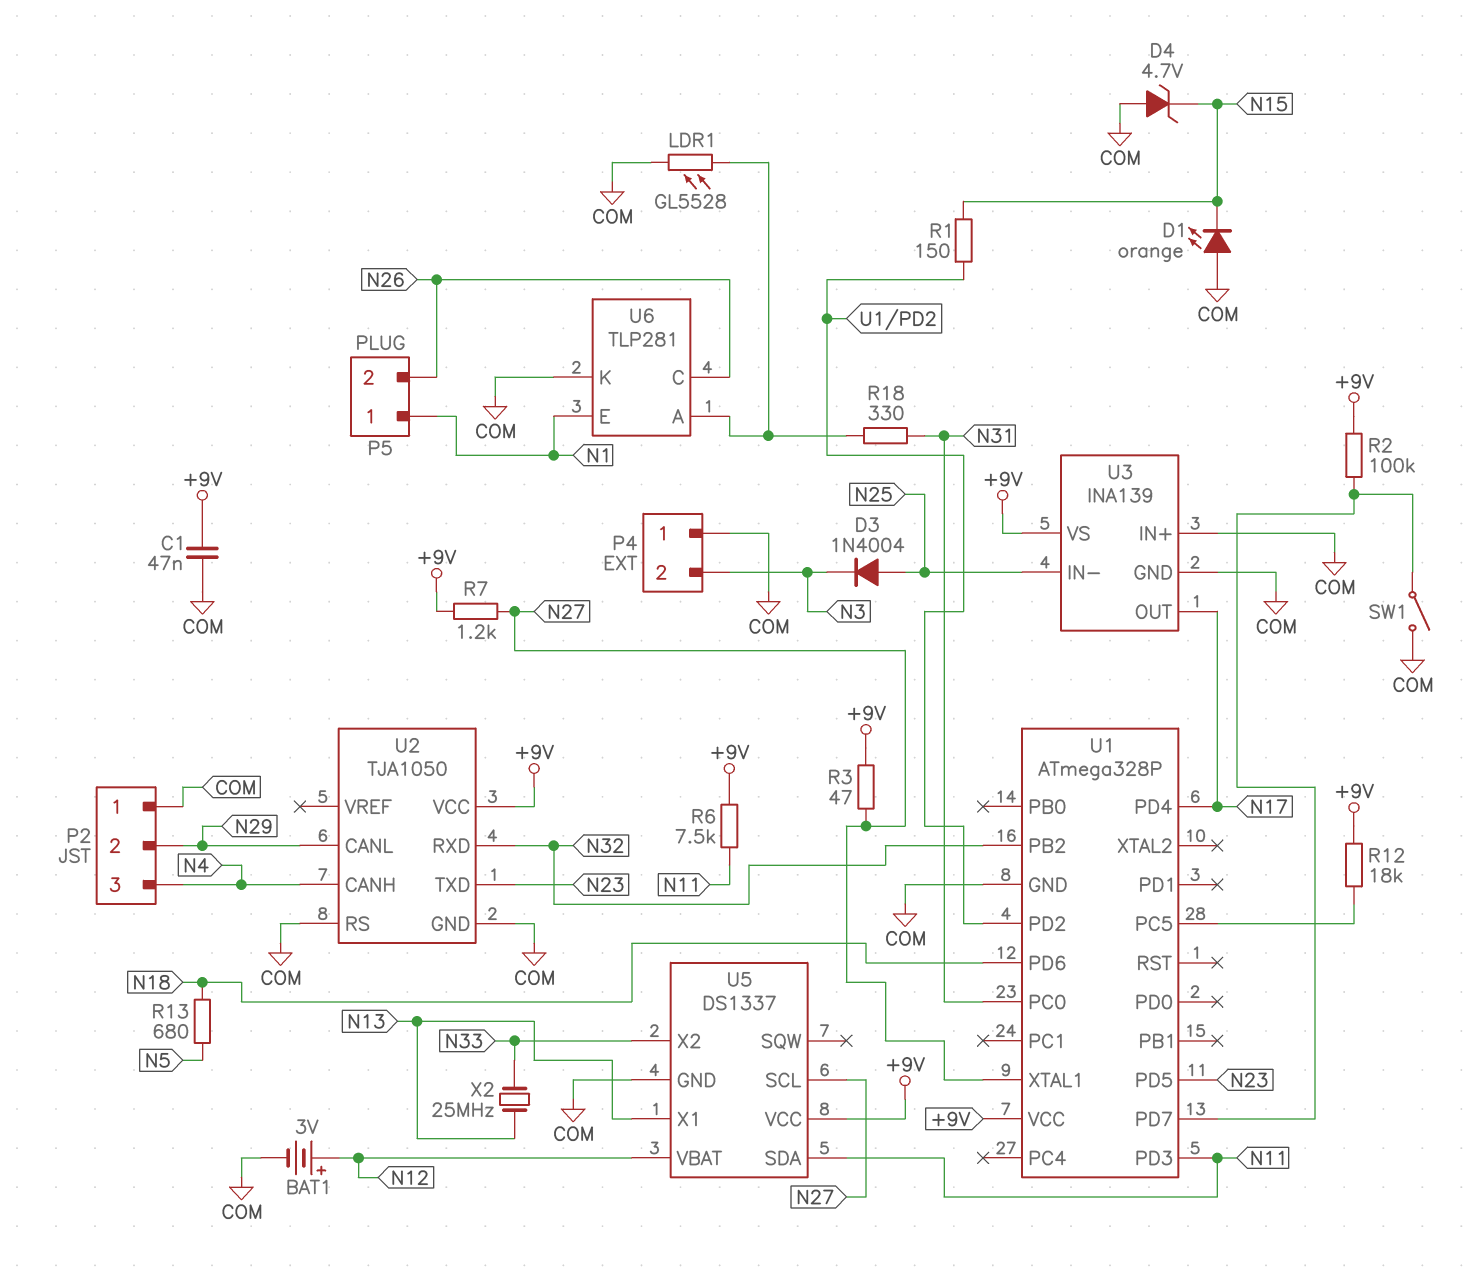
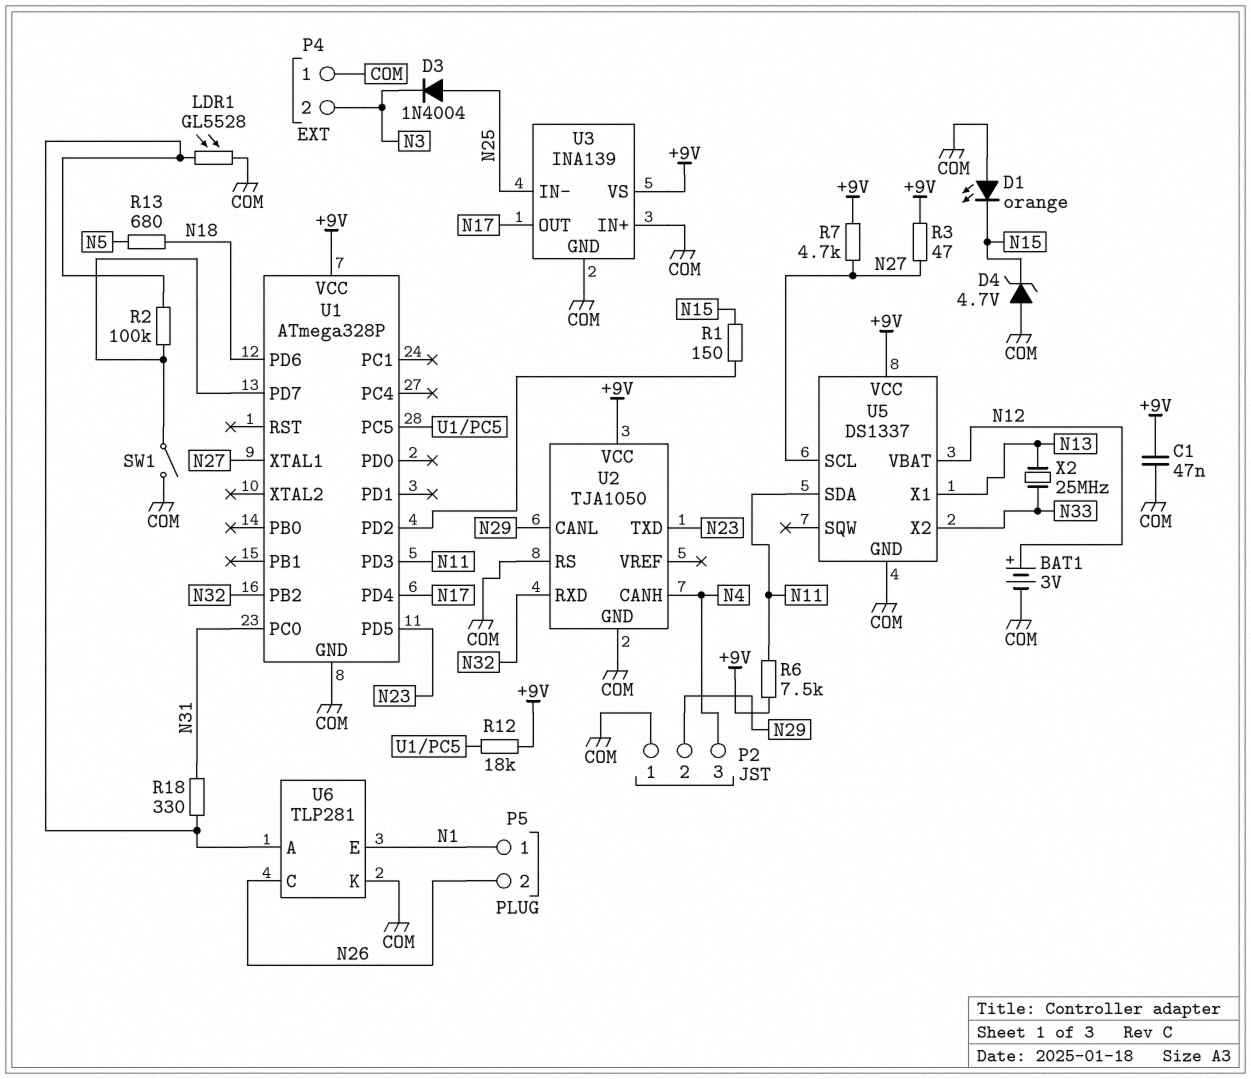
R2: 100k (+9V, U1/PD7) -> 100k (U1/PD7, U6/A)
R7: 1.2k (+9V, N27) -> 4.7k (+9V, N27)

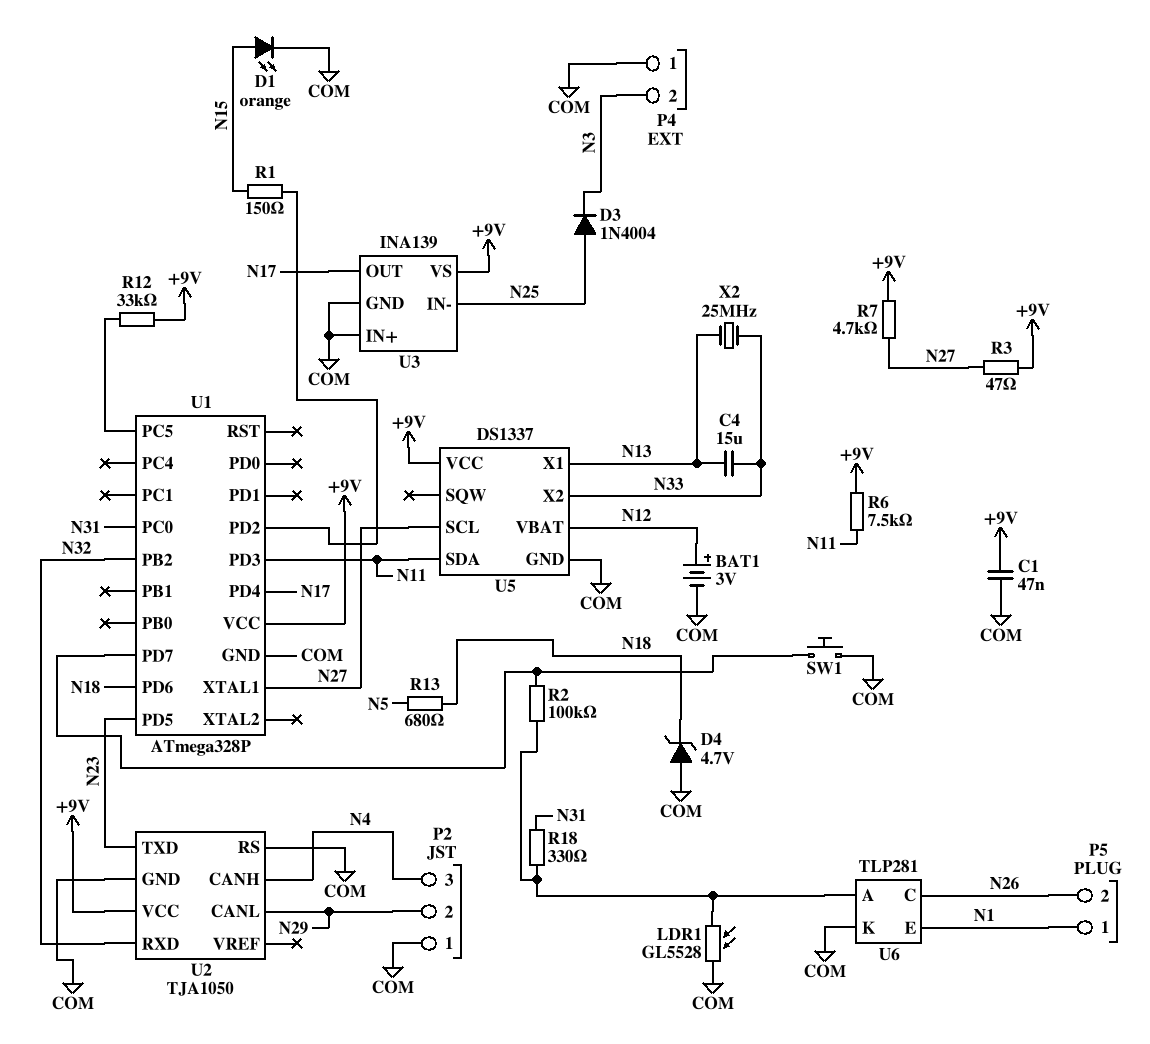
C4: none -> 15uF (N13, N33)
D1: LED orange (A COM, K N15) -> LED orange (A N15, K COM)
D4: zener 4.7V (A COM, K N15) -> zener 4.7V (A COM, K N18)
R12: 18k (+9V, U1/PC5) -> 33k (+9V, U1/PC5)
SW1: switch (COM, U1/PD7) -> button (COM, U1/PD7)

